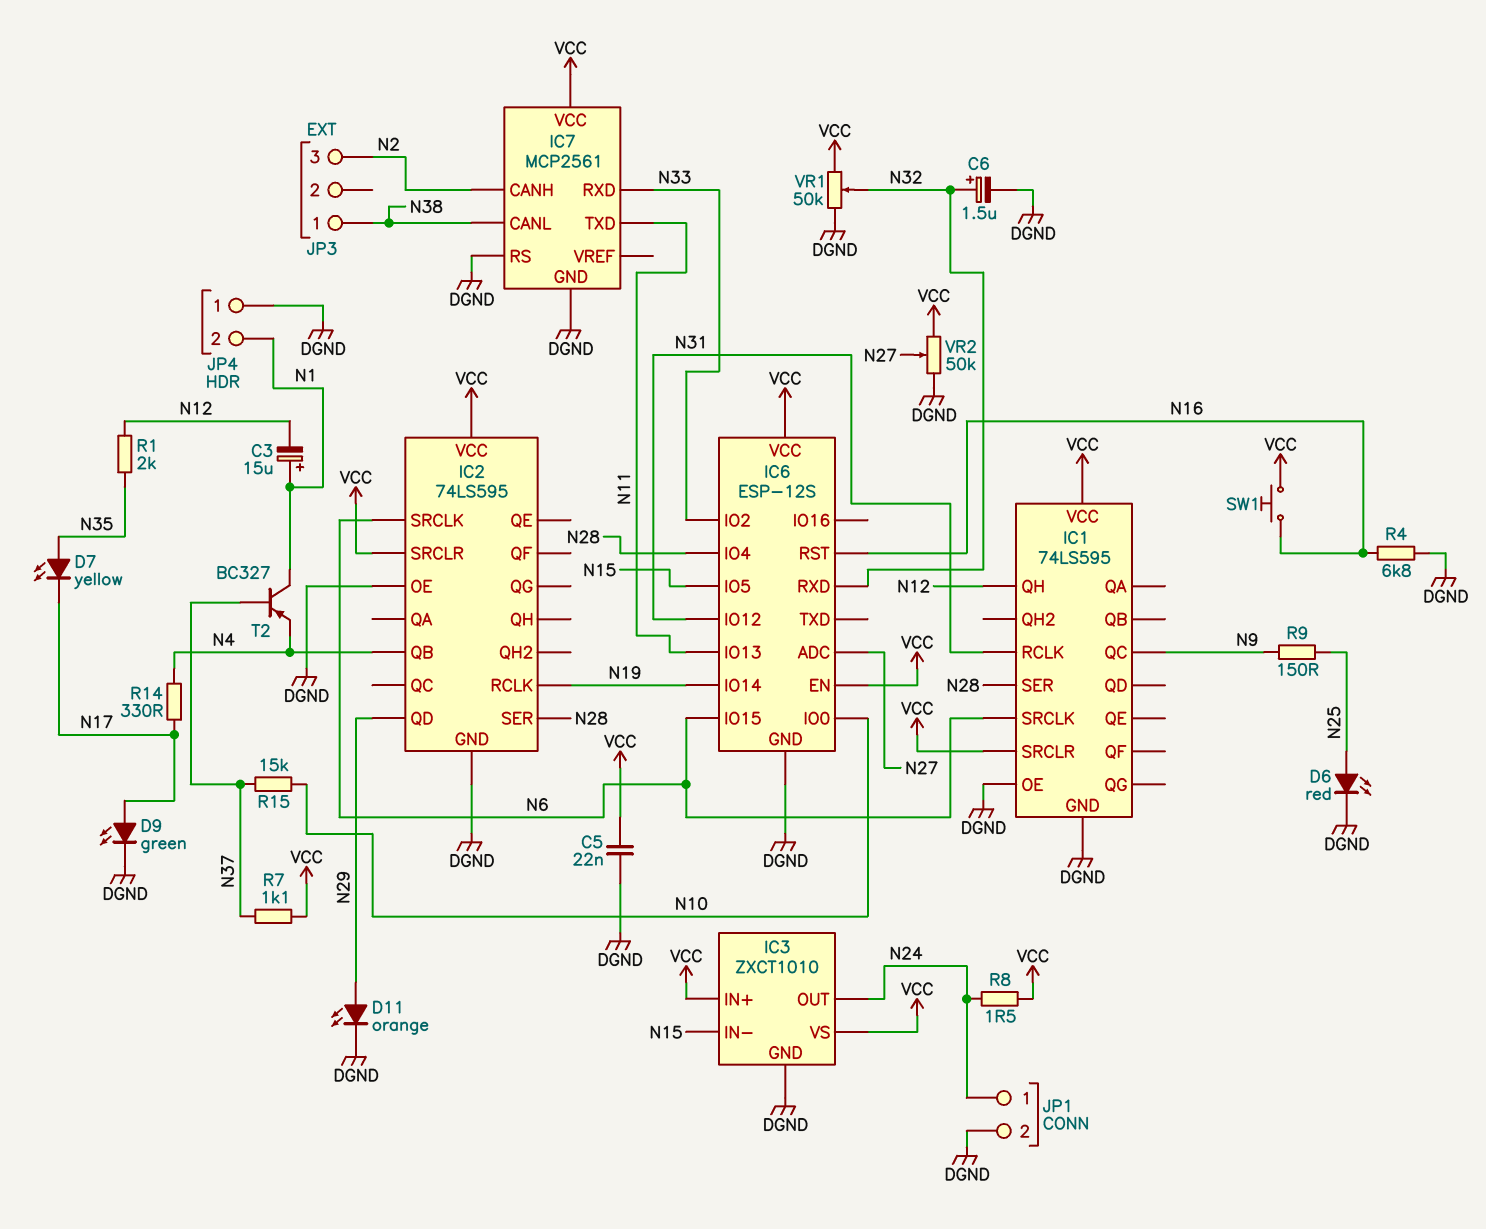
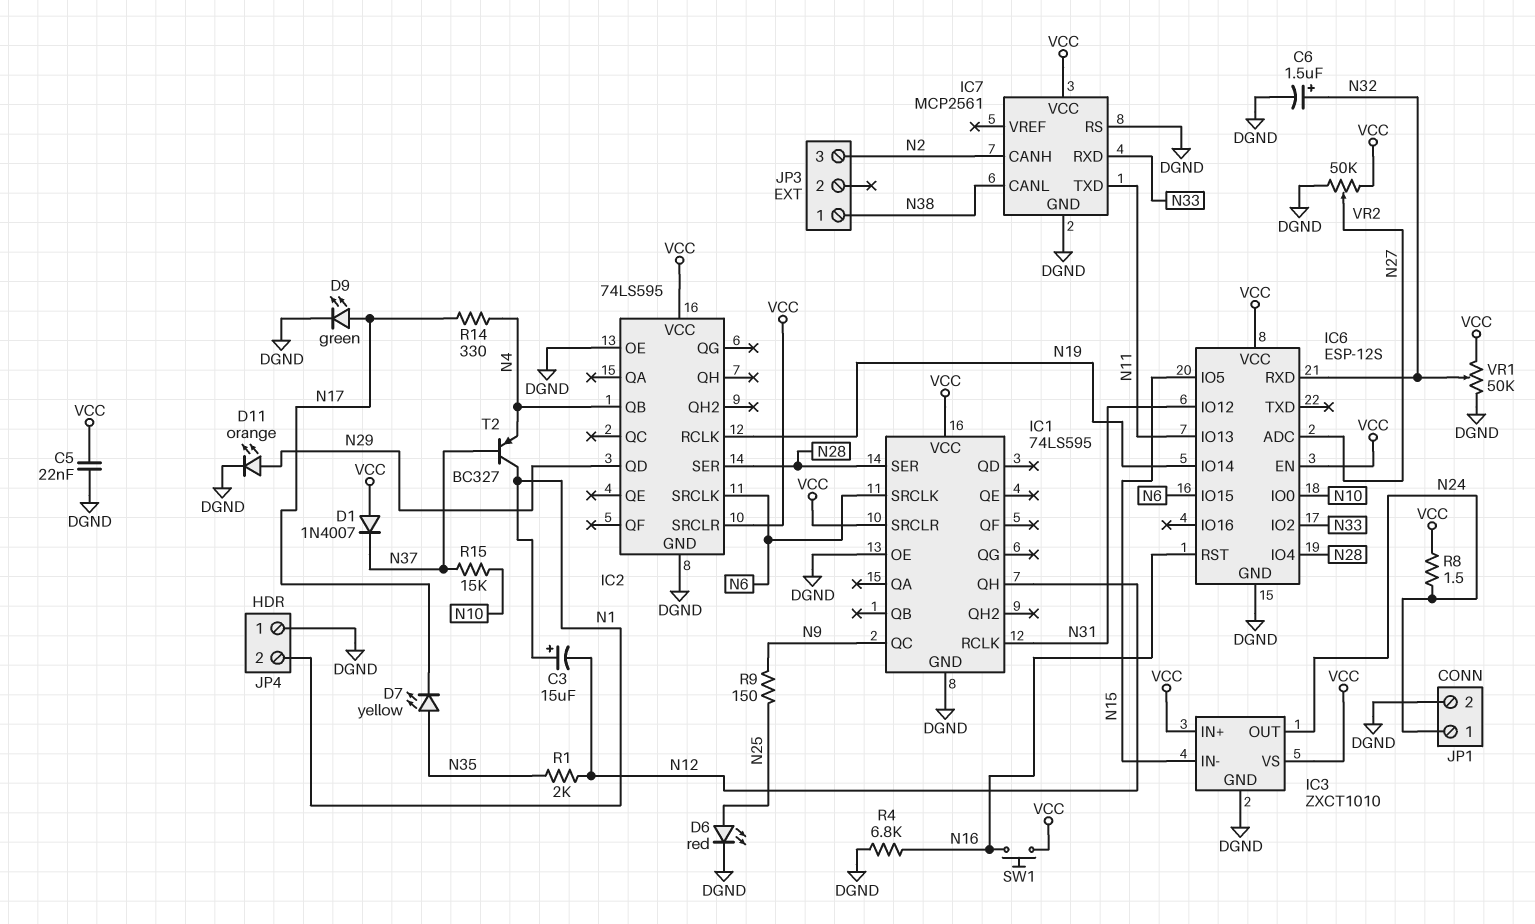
D1: none -> diode 1N4007 (A VCC, K N37)
R7: 1.1k (N37, VCC) -> none

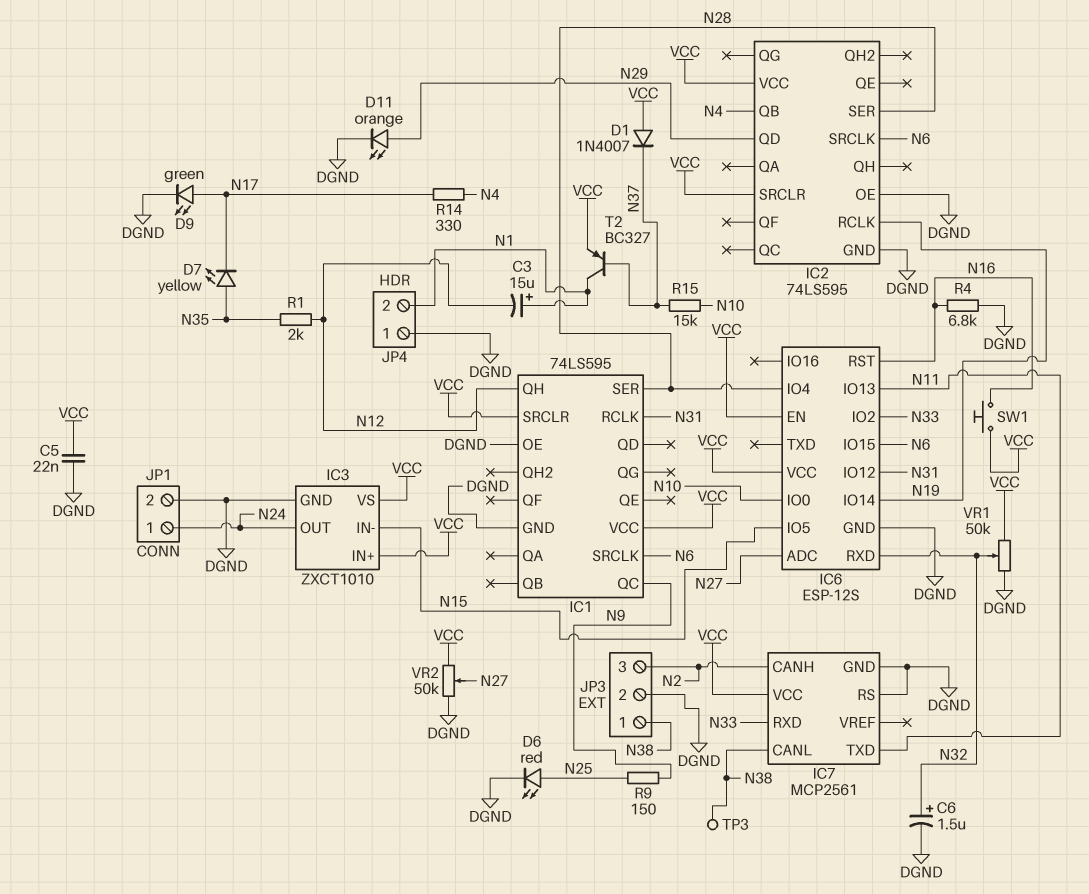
JP3 pin 2: none -> DGND
R8: 1.5 (N24, VCC) -> none
T2: PNP BC327 (B N37, C N1, E N4) -> PNP BC327 (B N37, C N1, E VCC)
TP3: none -> test point (N38)

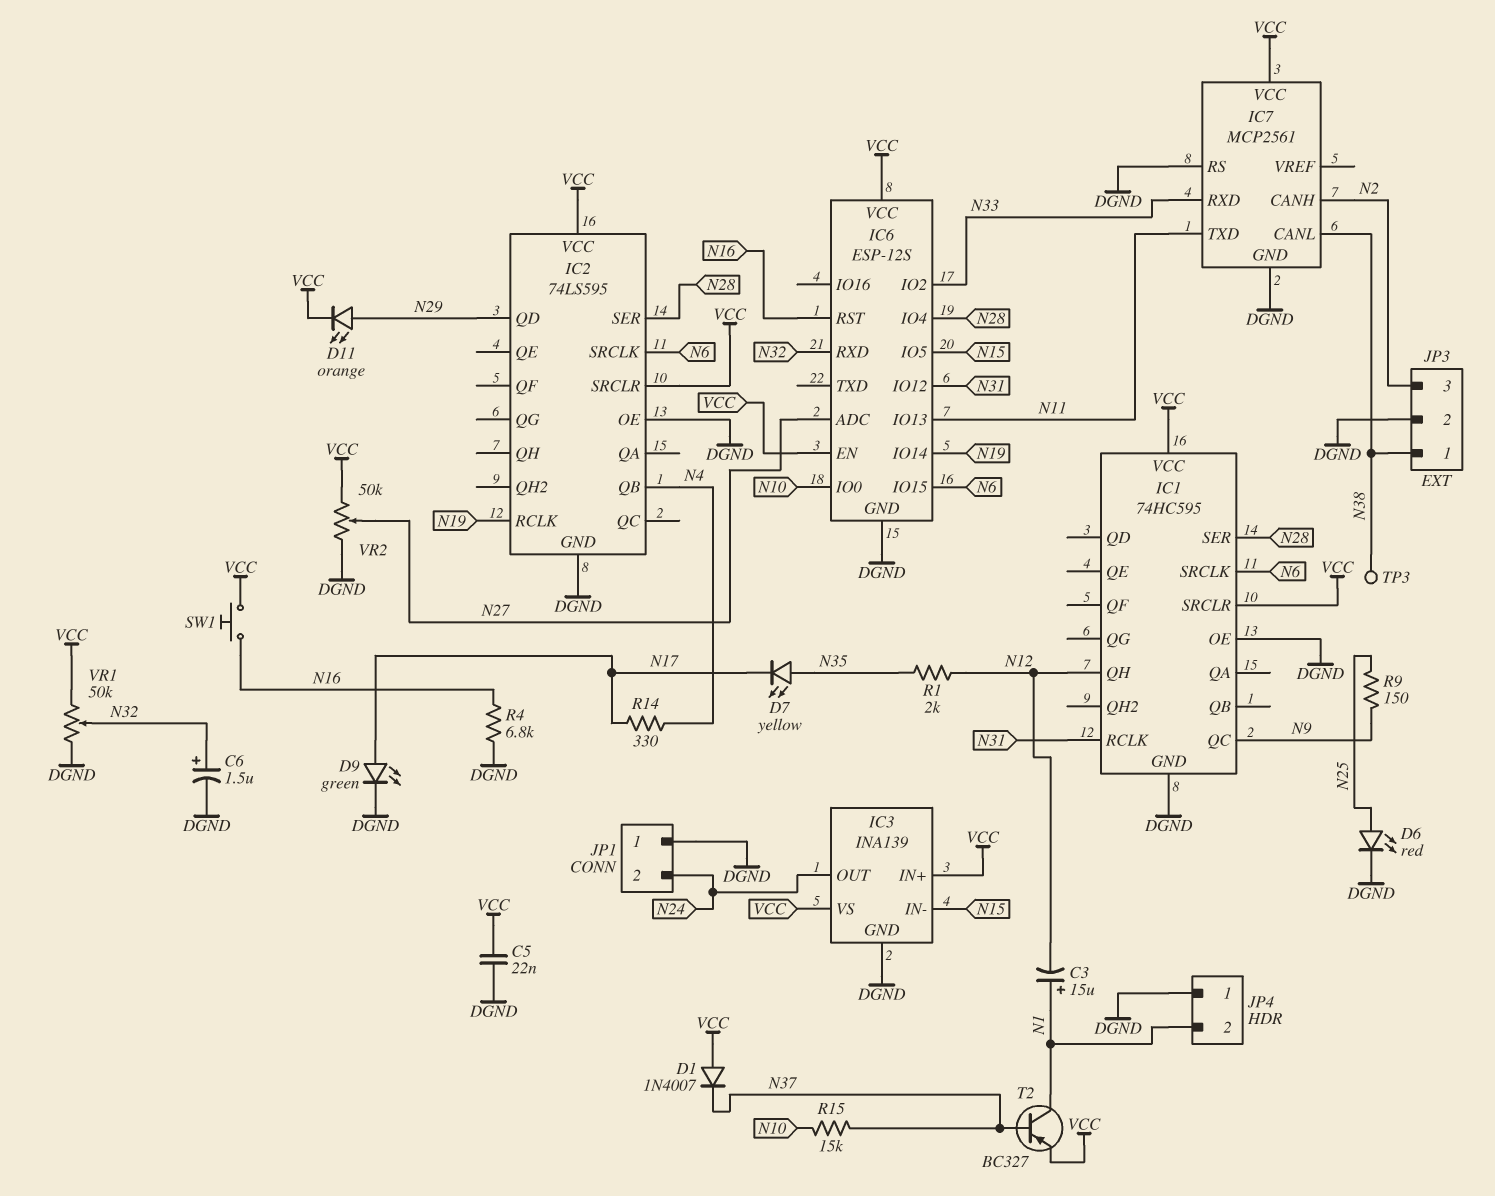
D11: LED orange (A N29, K DGND) -> LED orange (A N29, K VCC)
IC1: 74LS595 -> 74HC595
IC3: ZXCT1010 -> INA139
JP1 pin 1: N24 -> DGND
JP1 pin 2: DGND -> N24

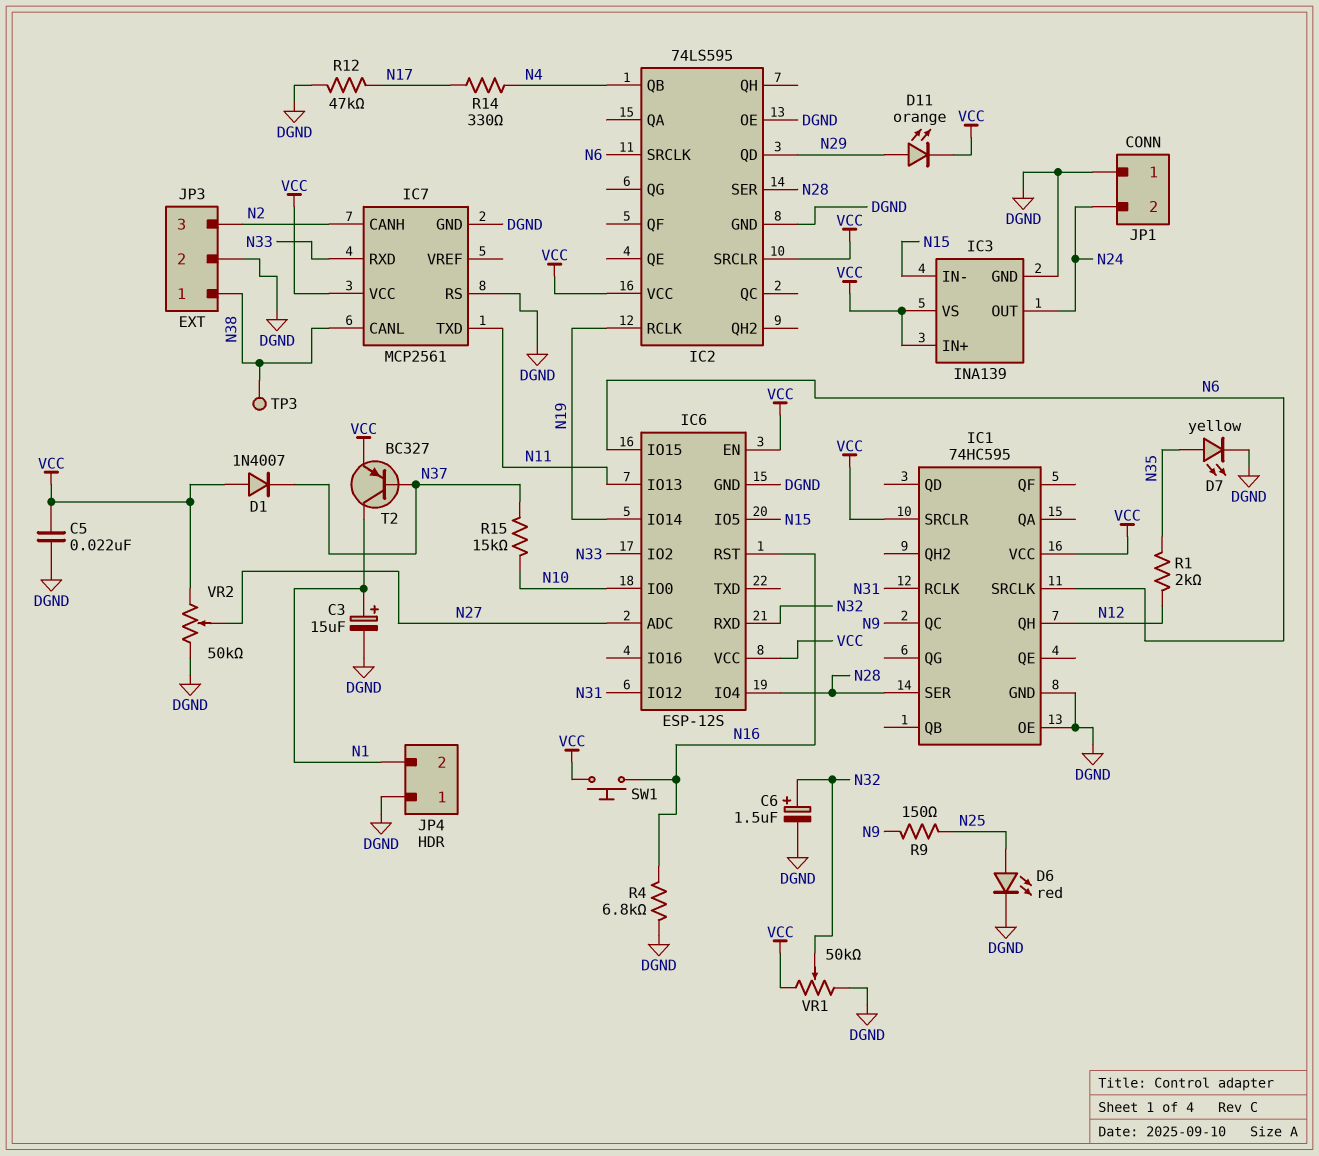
C3: 15uF (plus N1, minus N12) -> 15uF (plus N1, minus DGND)
D7: LED yellow (A N35, K N17) -> LED yellow (A N35, K DGND)
D9: LED green (A N17, K DGND) -> none
R12: none -> 47k (DGND, N17)

